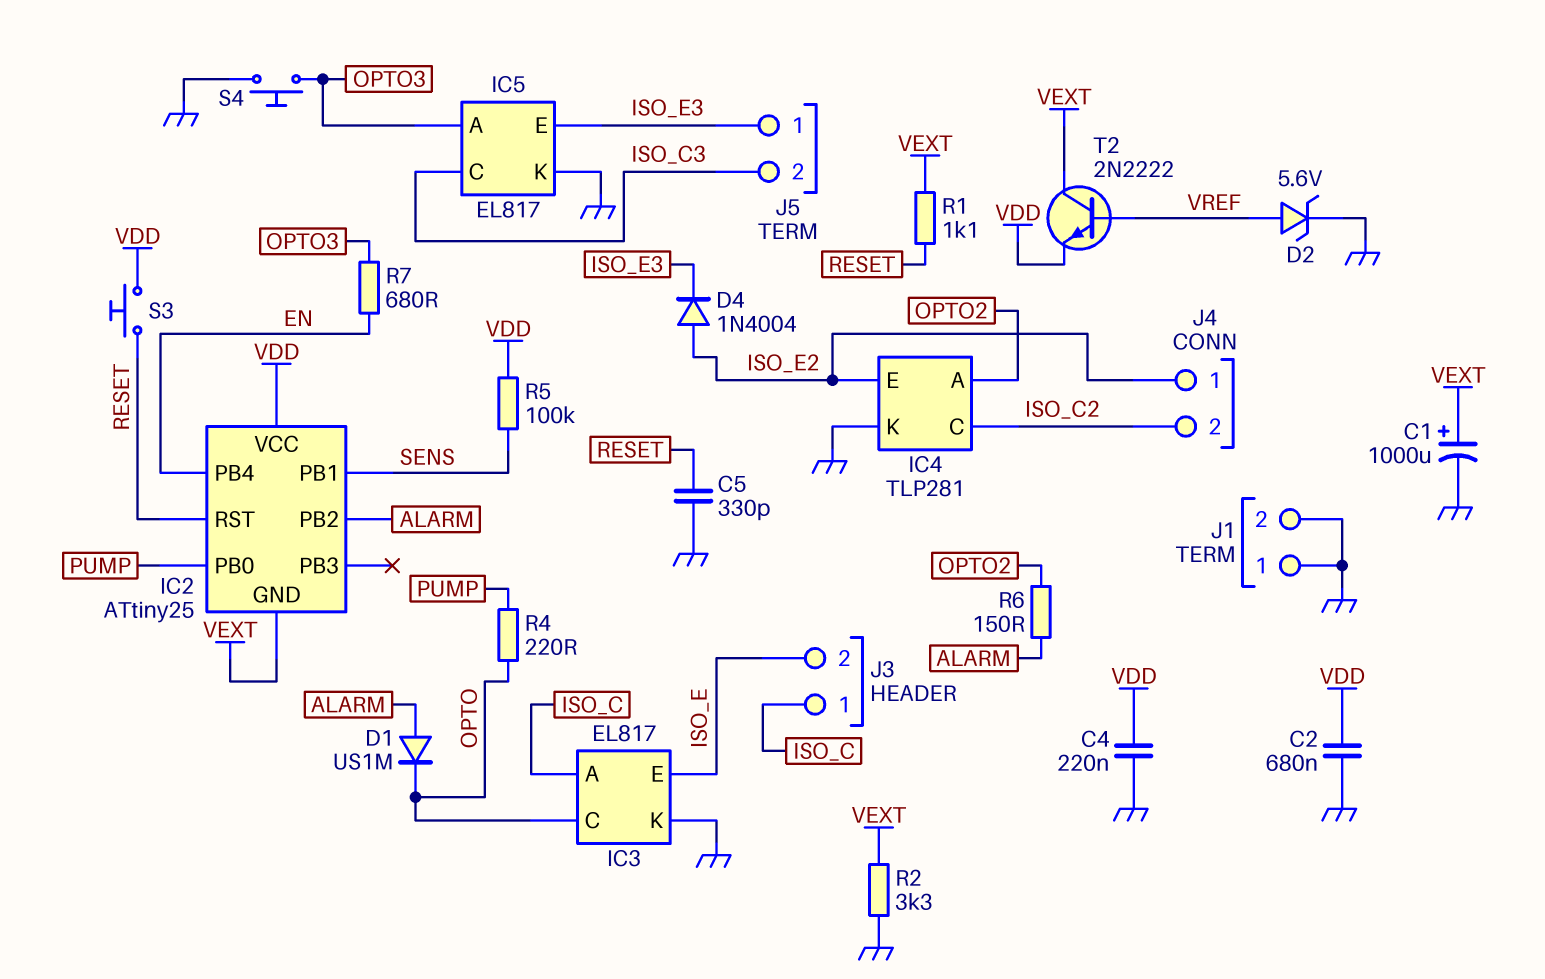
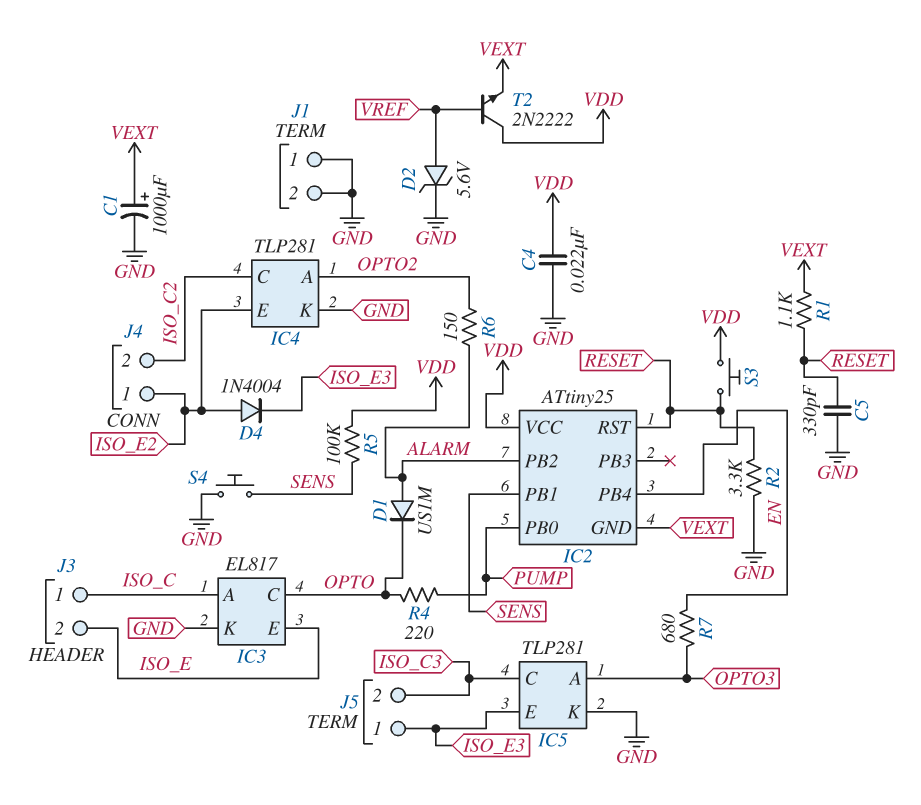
C2: 680nF (GND, VDD) -> none
C4: 220nF (GND, VDD) -> 22nF (GND, VDD)
IC5: EL817 -> TLP281
R2: 3.3k (GND, VEXT) -> 3.3k (GND, RESET)
S4: button (GND, OPTO3) -> button (GND, SENS)
T2: NPN 2N2222 (B VREF, C VEXT, E VDD) -> NPN 2N2222 (B VREF, C VDD, E VEXT)

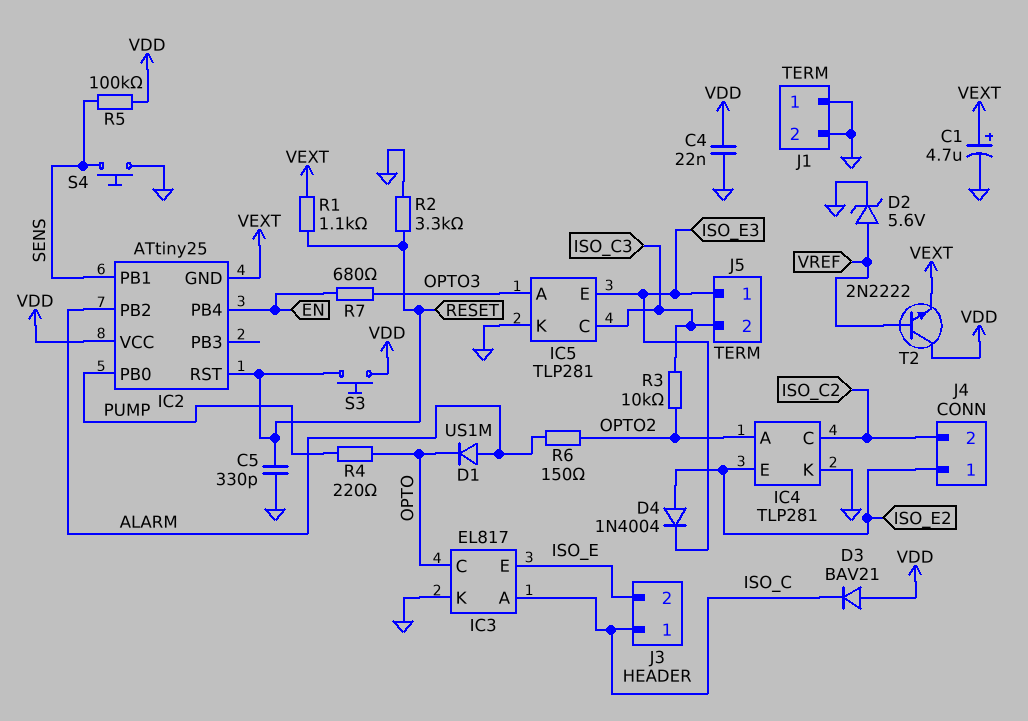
C1: 1000uF (plus VEXT, minus GND) -> 4.7uF (plus VEXT, minus GND)
D3: none -> diode BAV21 (A VDD, K ISO_C)
R3: none -> 10k (ISO_C3, OPTO2)

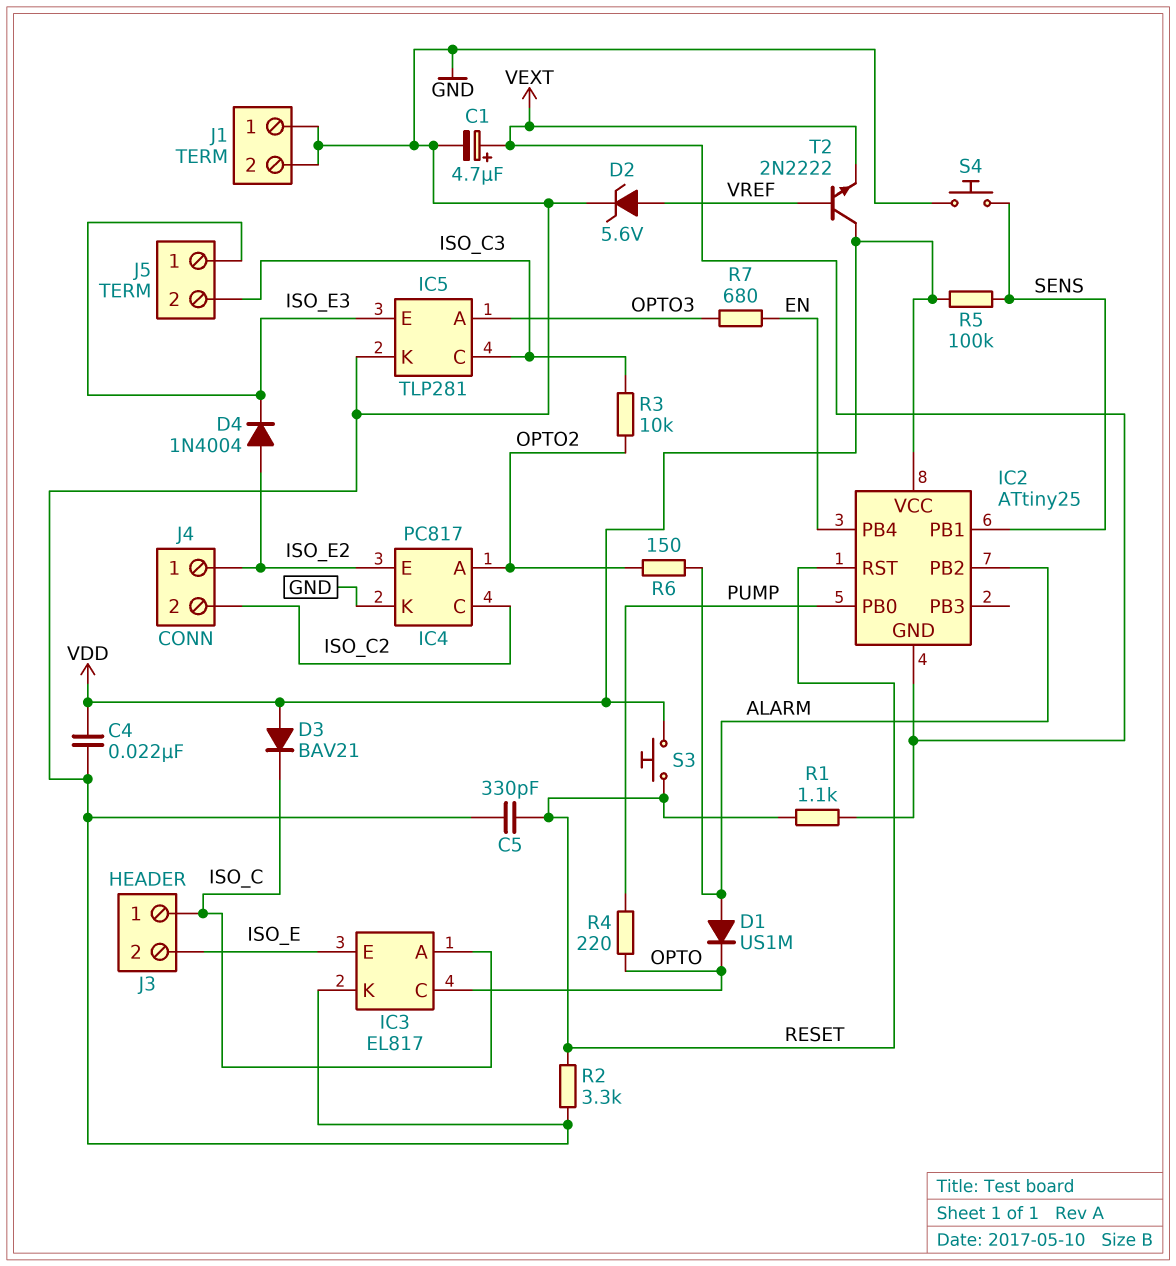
IC4: TLP281 -> PC817

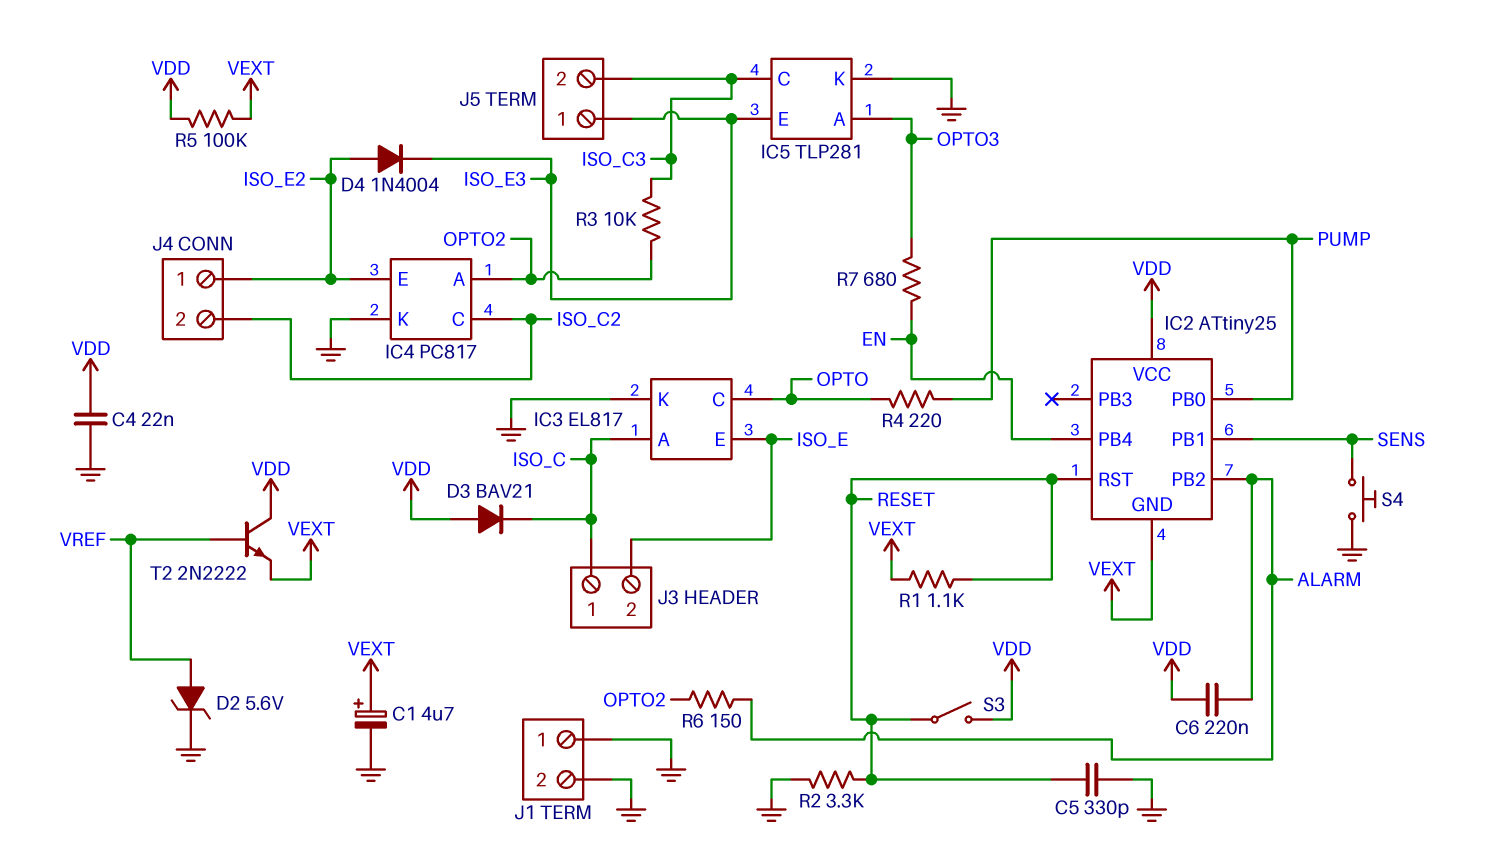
C6: none -> 220nF (ALARM, VDD)
D1: diode US1M (A ALARM, K OPTO) -> none
R5: 100k (SENS, VDD) -> 100k (VDD, VEXT)
S3: button (RESET, VDD) -> switch (RESET, VDD)

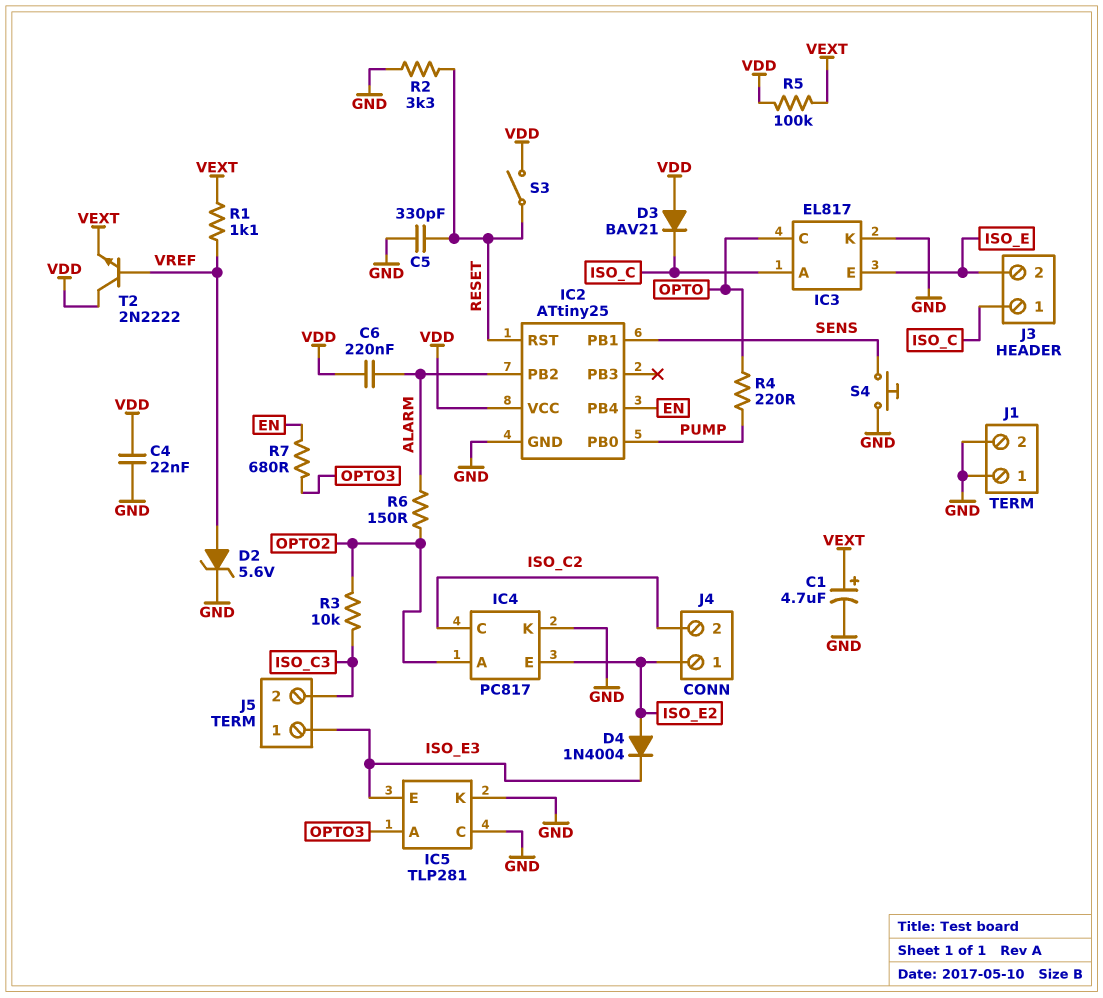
IC2 pin GND: VEXT -> GND
IC5 pin C: ISO_C3 -> GND
R1: 1.1k (RESET, VEXT) -> 1.1k (VEXT, VREF)

